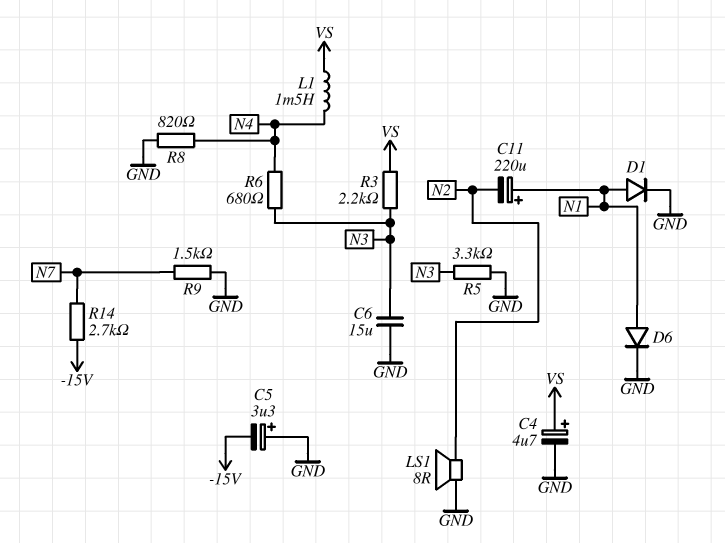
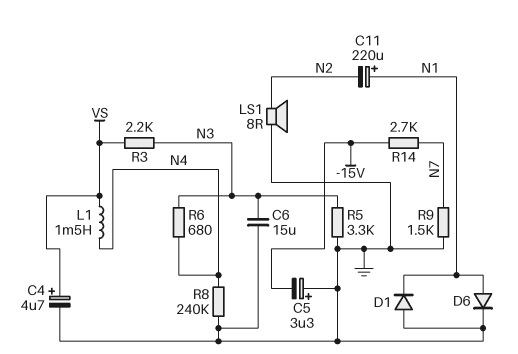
D1: diode (A N1, K GND) -> diode (A GND, K N1)
R8: 820 (GND, N4) -> 240k (GND, N4)

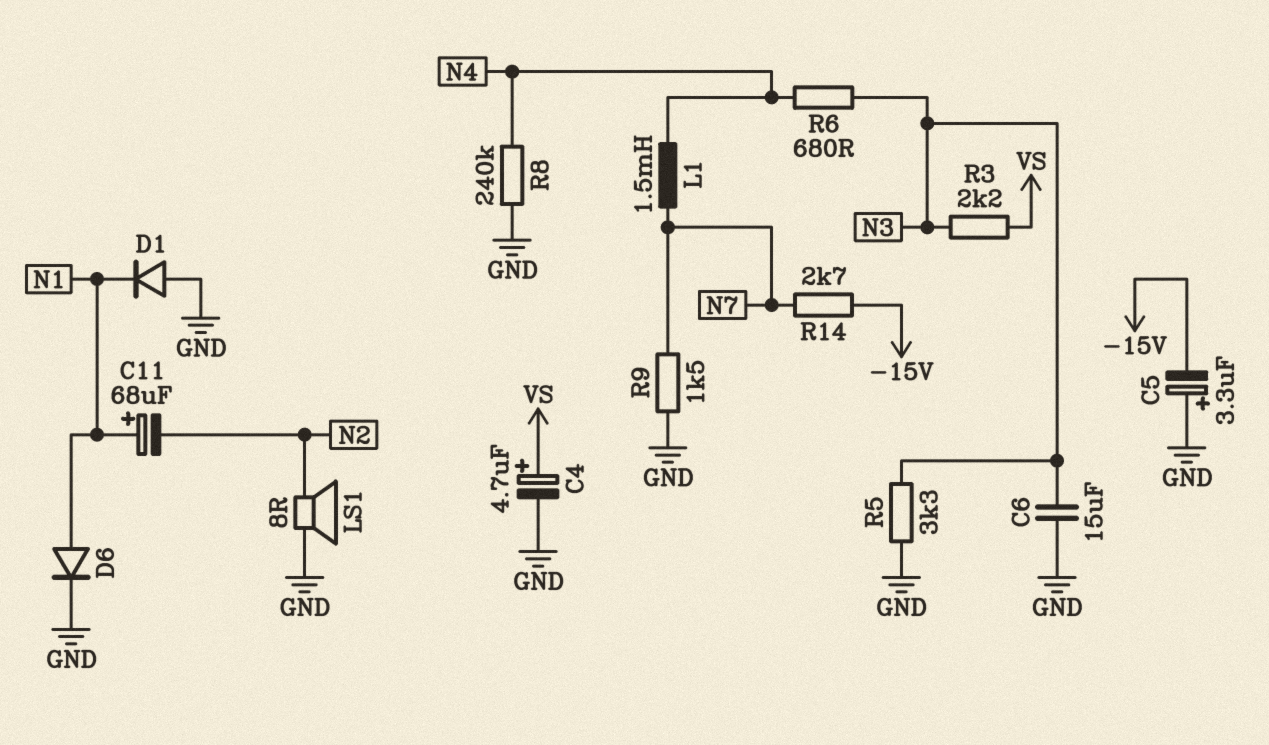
C11: 220uF (plus N1, minus N2) -> 68uF (plus N1, minus N2)
L1: 1.5mH (N4, VS) -> 1.5mH (N4, N7)

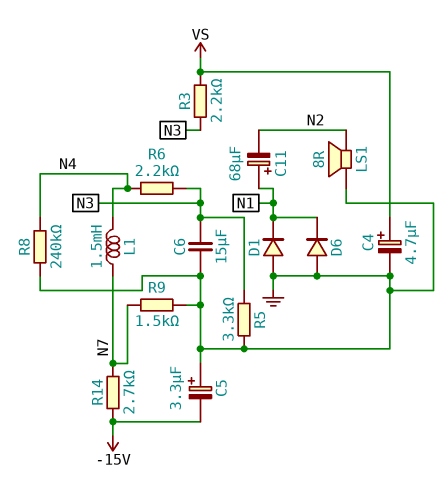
D6: diode (A N1, K GND) -> diode (A GND, K N1)
R6: 680 (N3, N4) -> 2.2k (N3, N4)

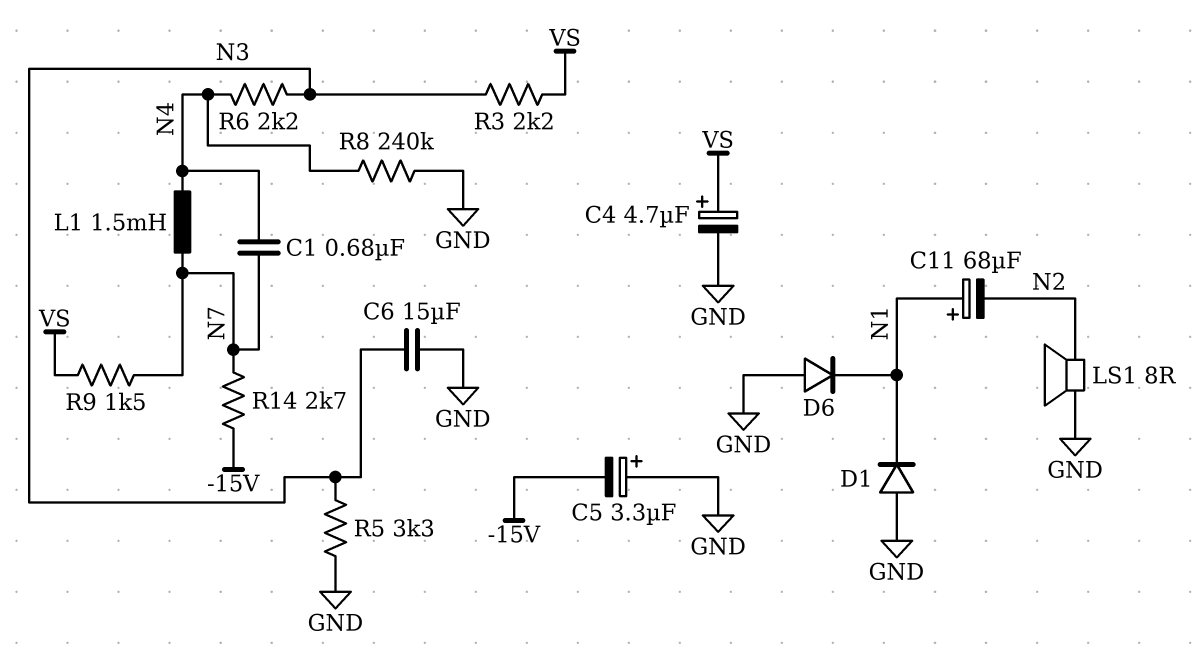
C1: none -> 680nF (N4, N7)
R9: 1.5k (GND, N7) -> 1.5k (N7, VS)

